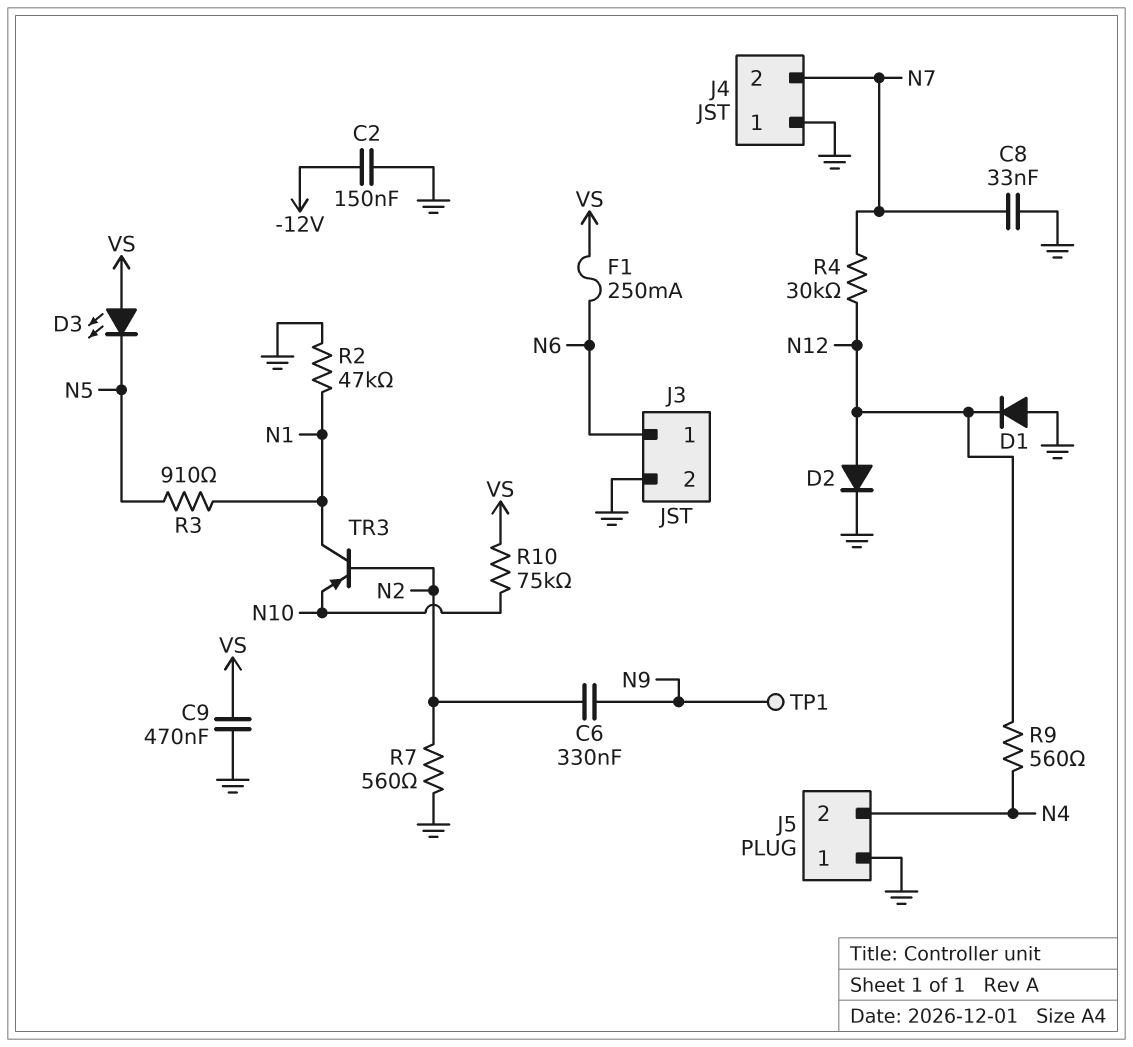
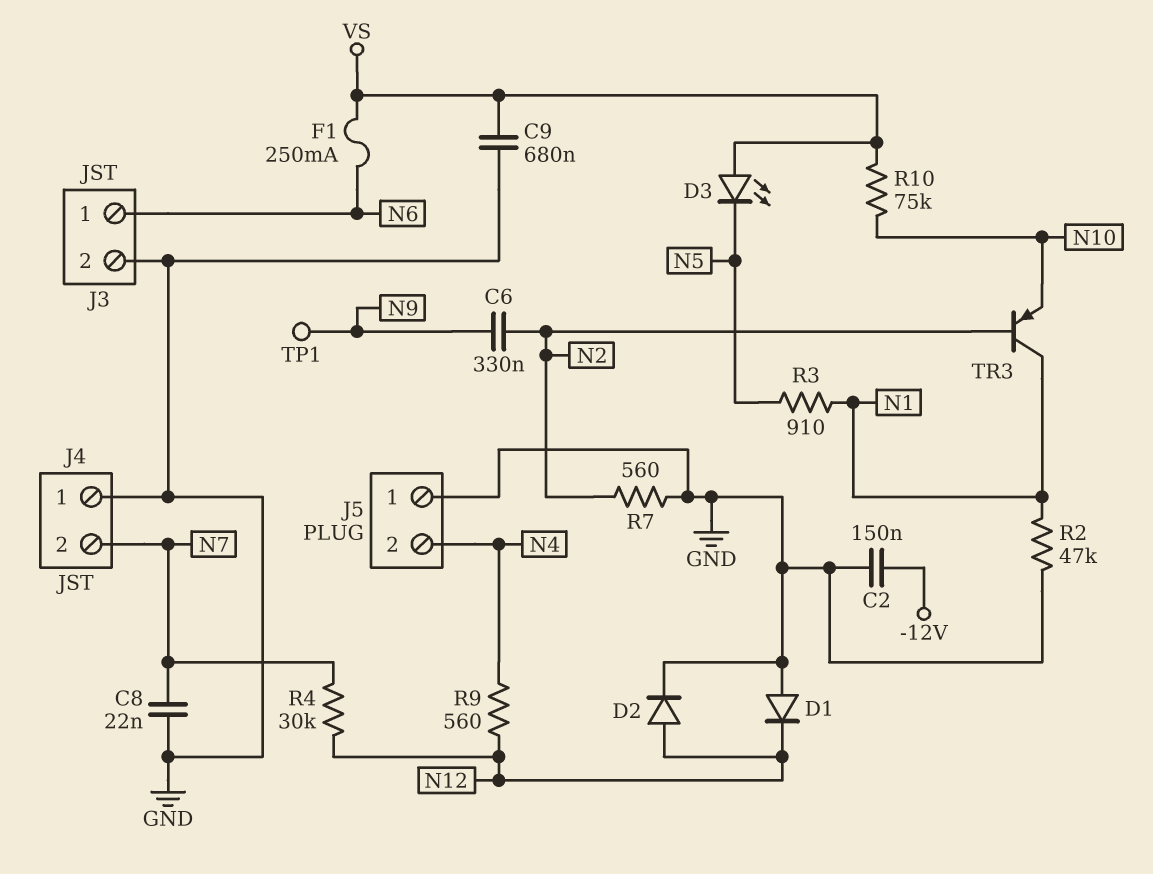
C8: 33nF (GND, N7) -> 22nF (GND, N7)
C9: 470nF (GND, VS) -> 680nF (GND, VS)

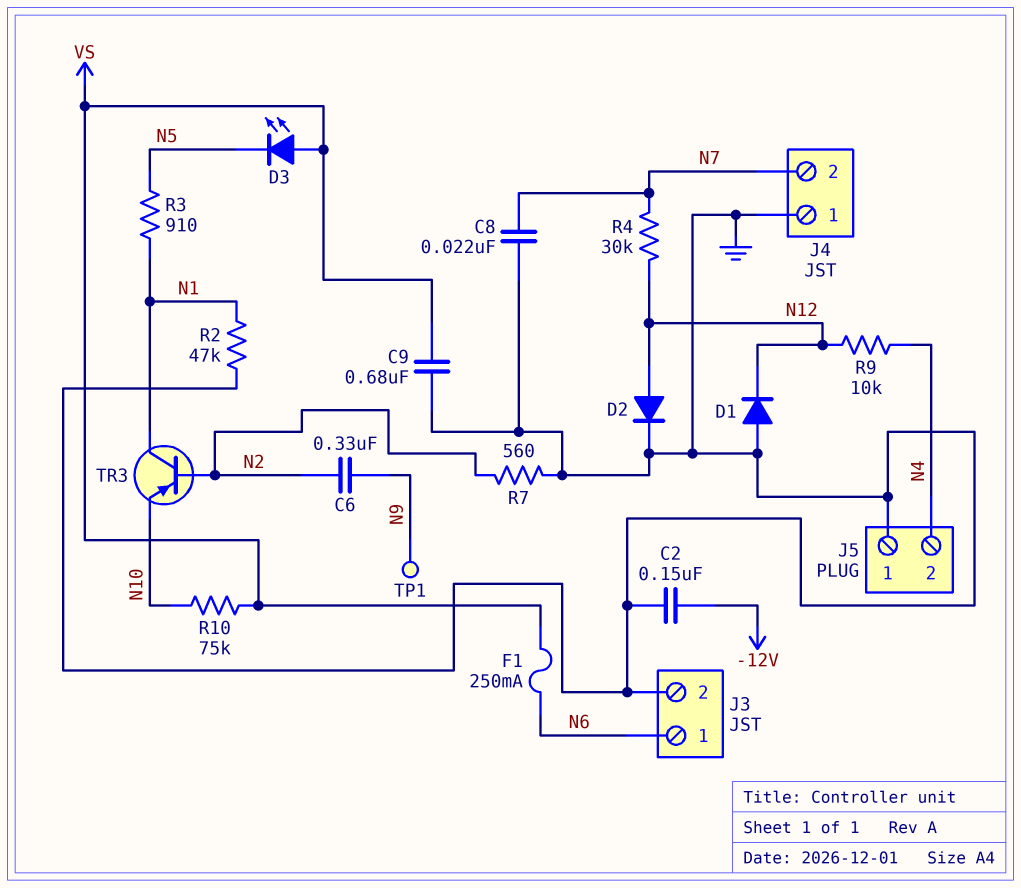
R9: 560 (N4, N12) -> 10k (N4, N12)

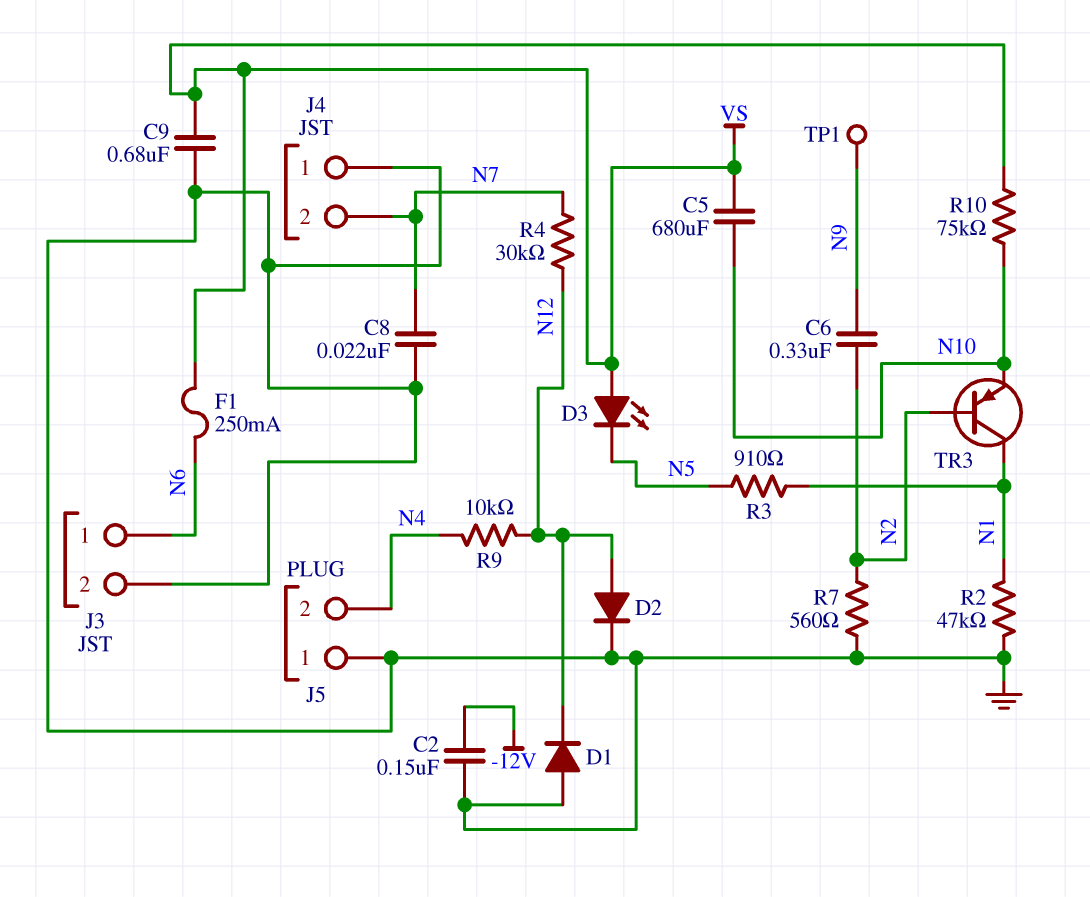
C5: none -> 680uF (N10, VS)

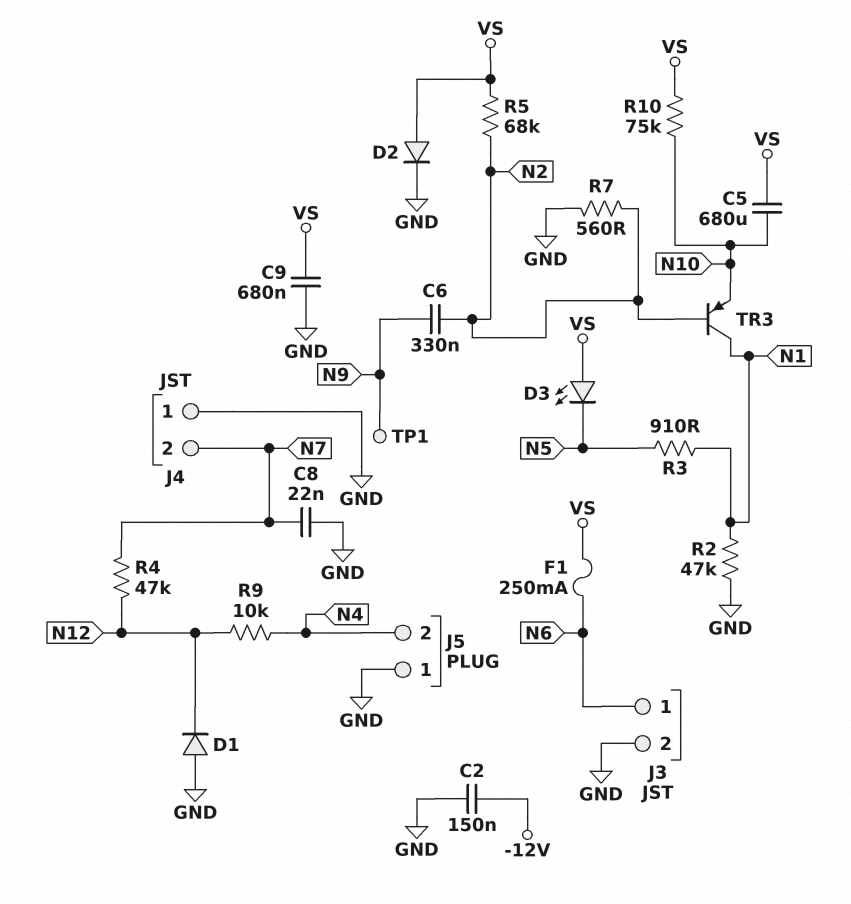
D2: diode (A N12, K GND) -> diode (A VS, K GND)
R4: 30k (N7, N12) -> 47k (N7, N12)
R5: none -> 68k (N2, VS)

